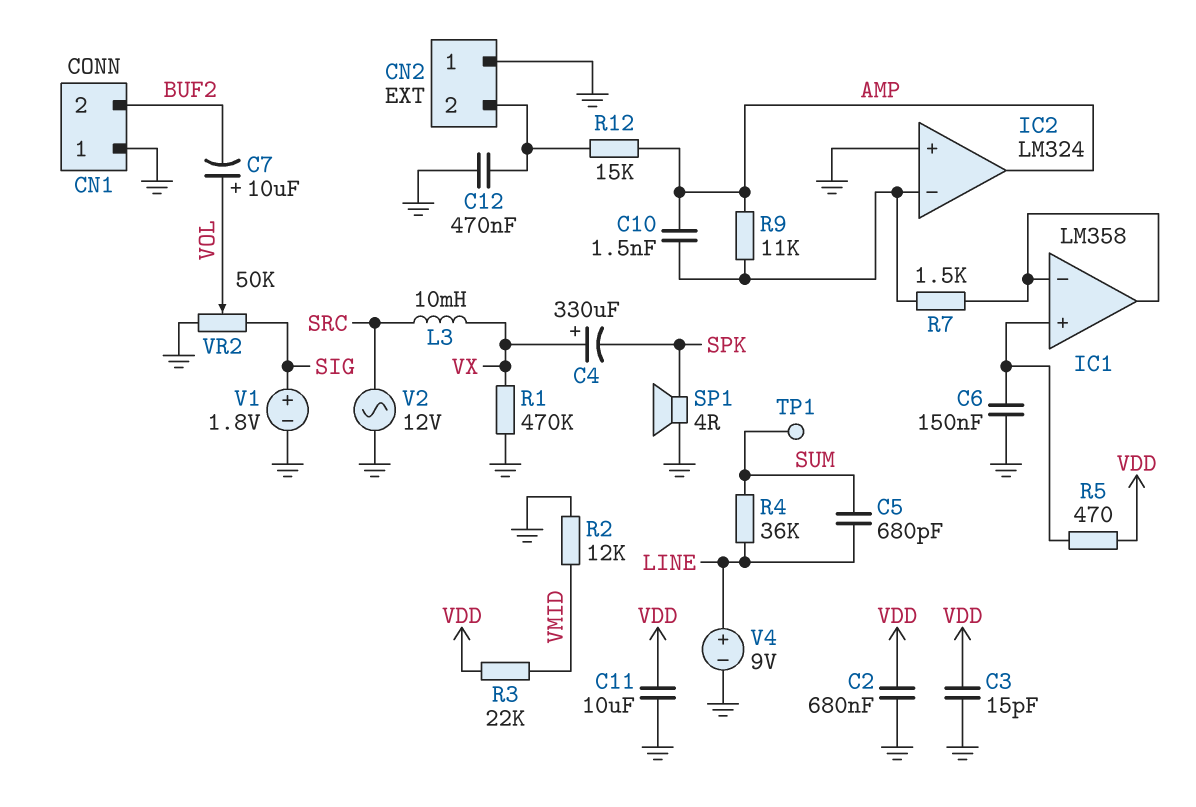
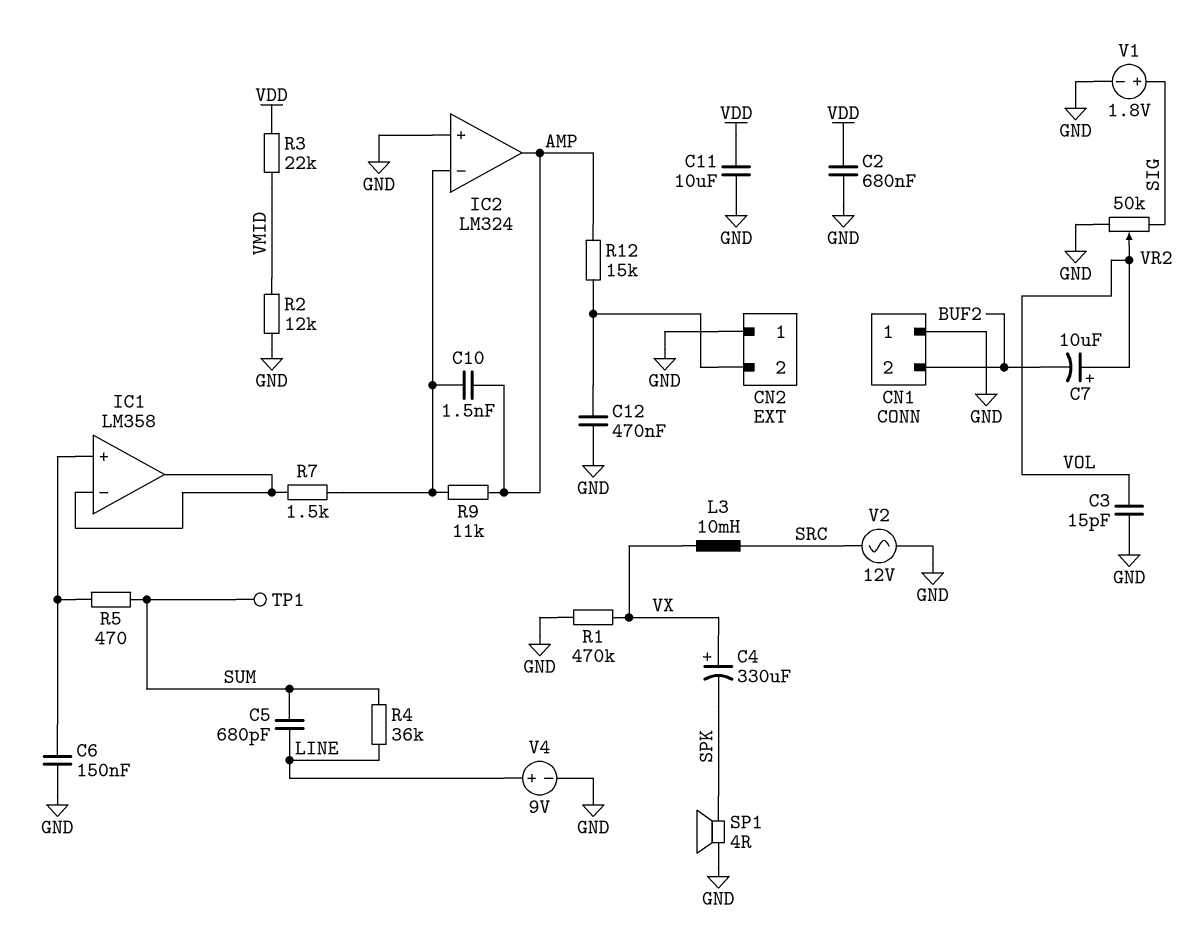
C3: 15pF (GND, VDD) -> 15pF (GND, VOL)
R5: 470 (IC1/in+, VDD) -> 470 (IC1/in+, SUM)

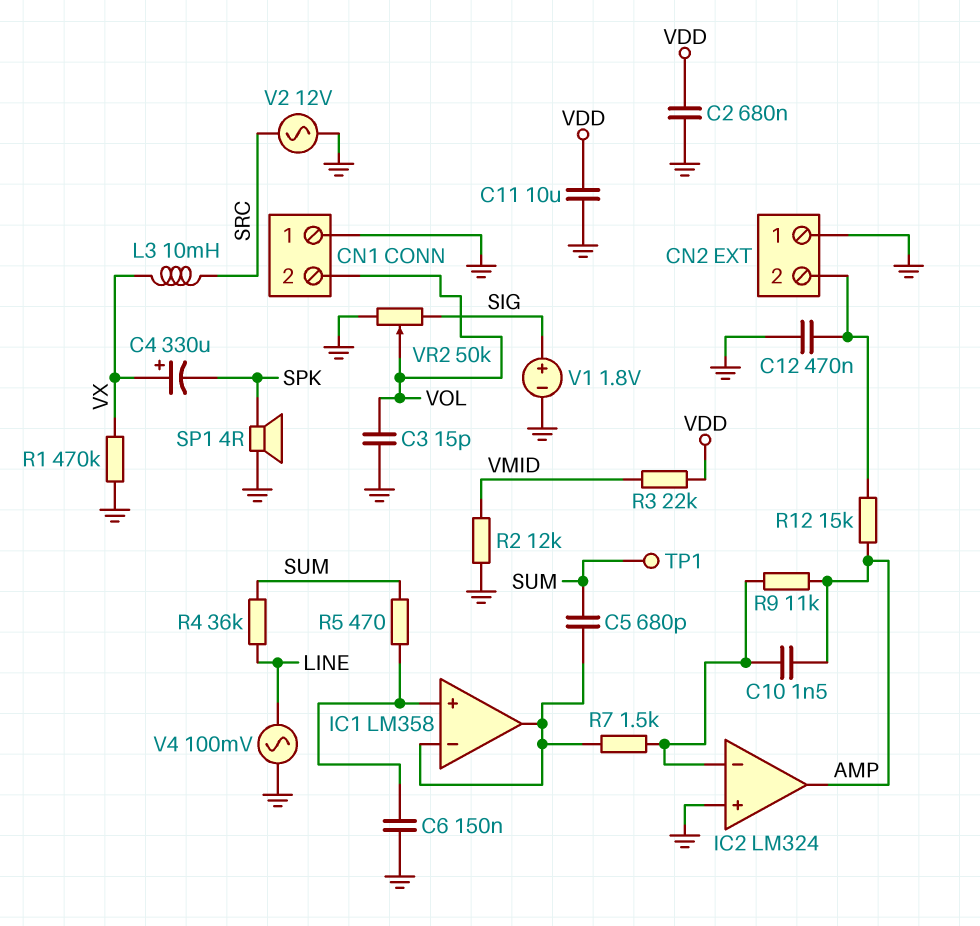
C5: 680pF (LINE, SUM) -> 680pF (IC1/in-, SUM)
C7: 10uF (plus VOL, minus BUF2) -> none
CN1 pin 2: BUF2 -> VOL
V4: 9V (plus LINE, minus GND) -> AC 100mV (GND, LINE)

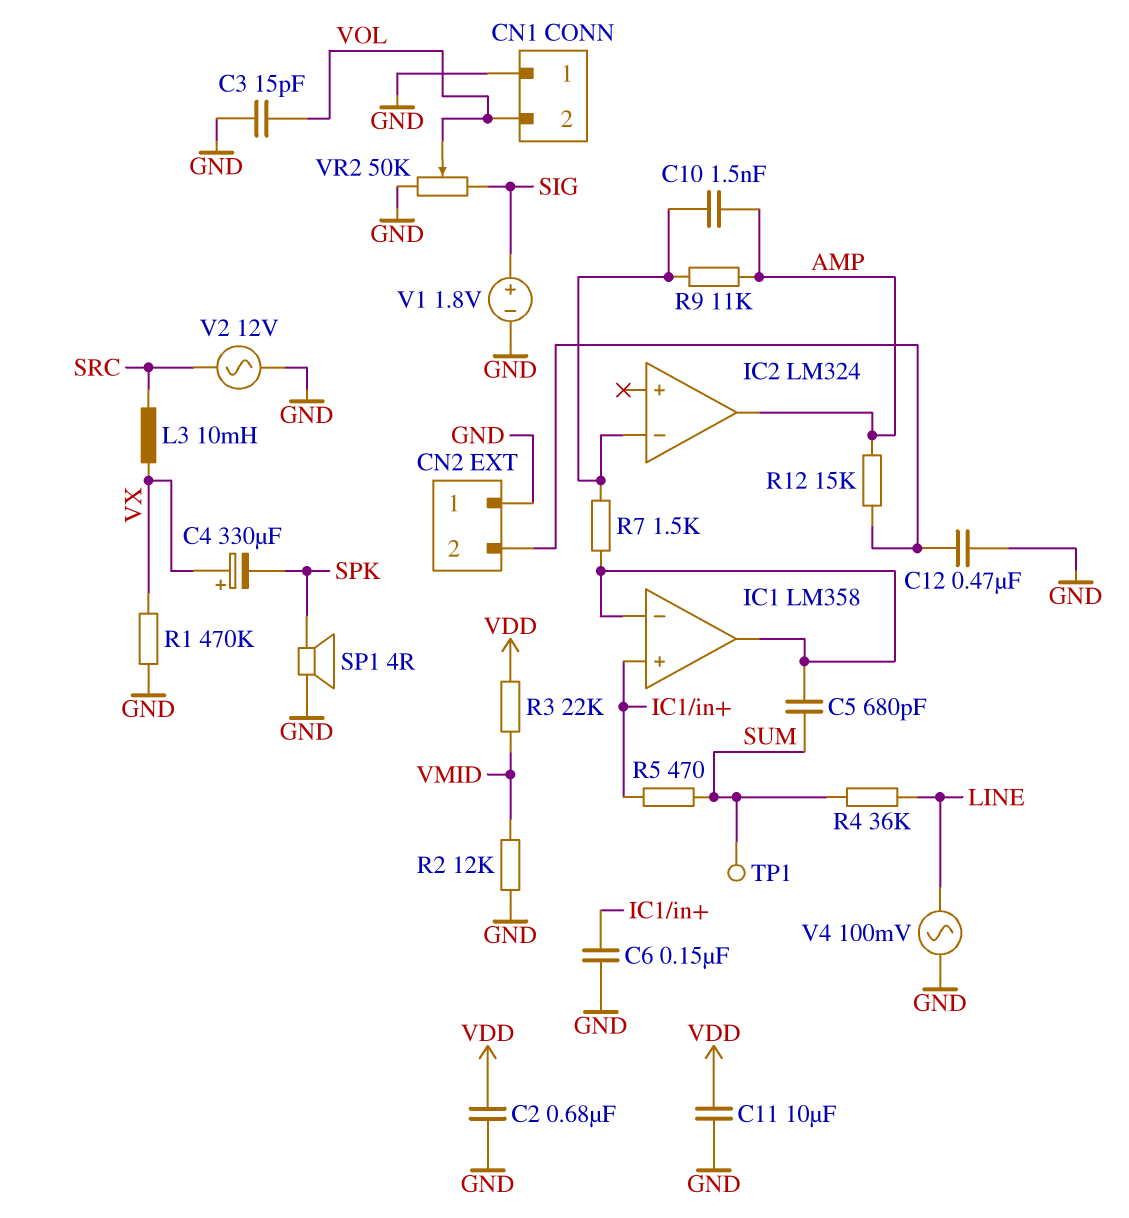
IC2 pin in+: GND -> none

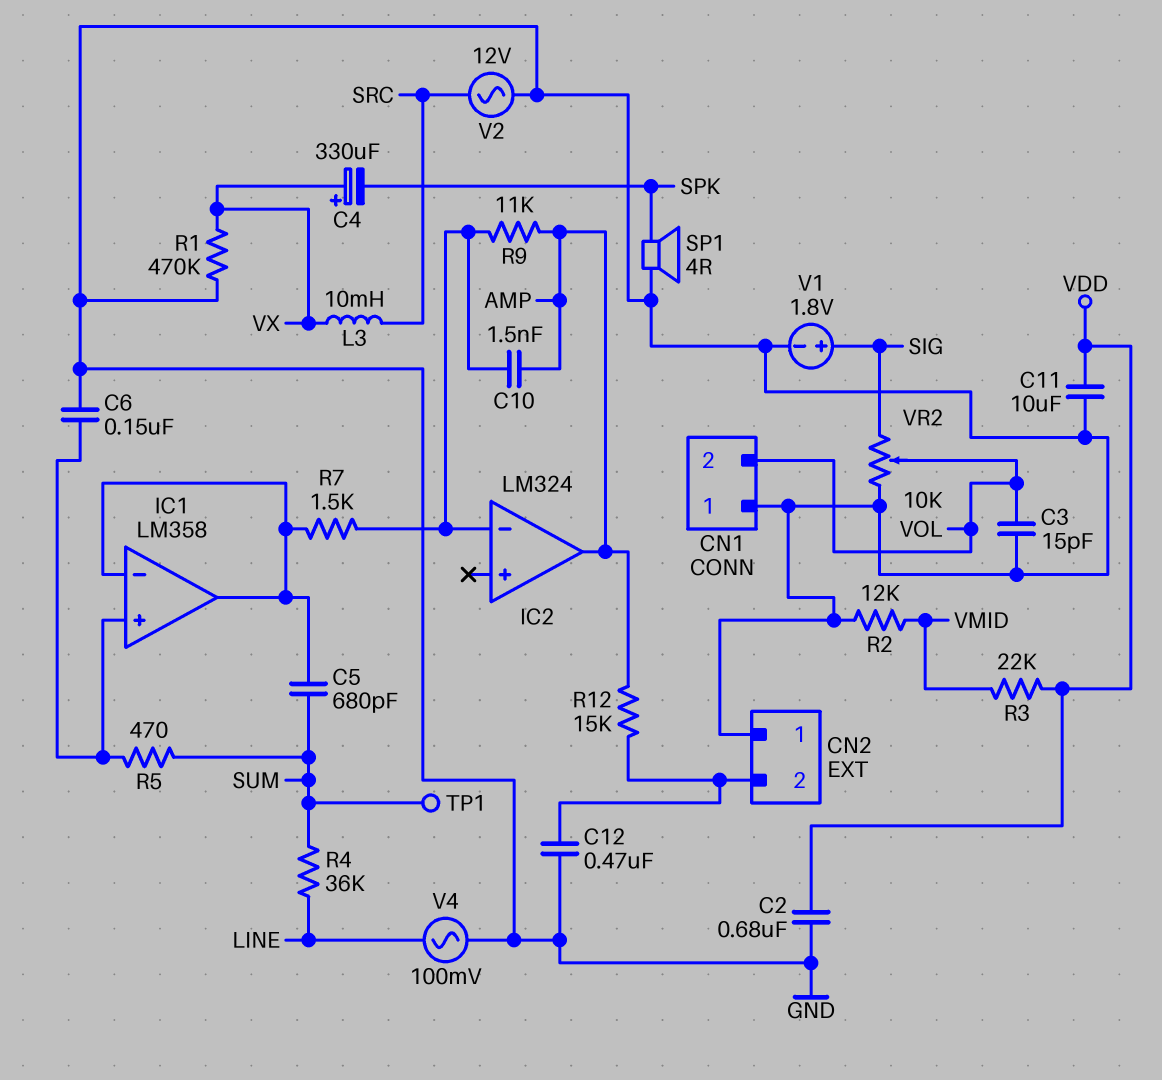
VR2: 50k (GND, SIG, wiper VOL) -> 10k (GND, SIG, wiper VOL)

